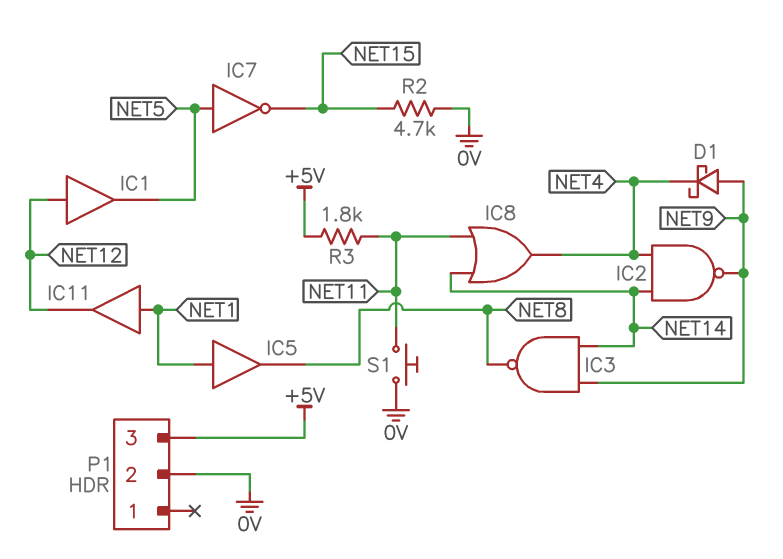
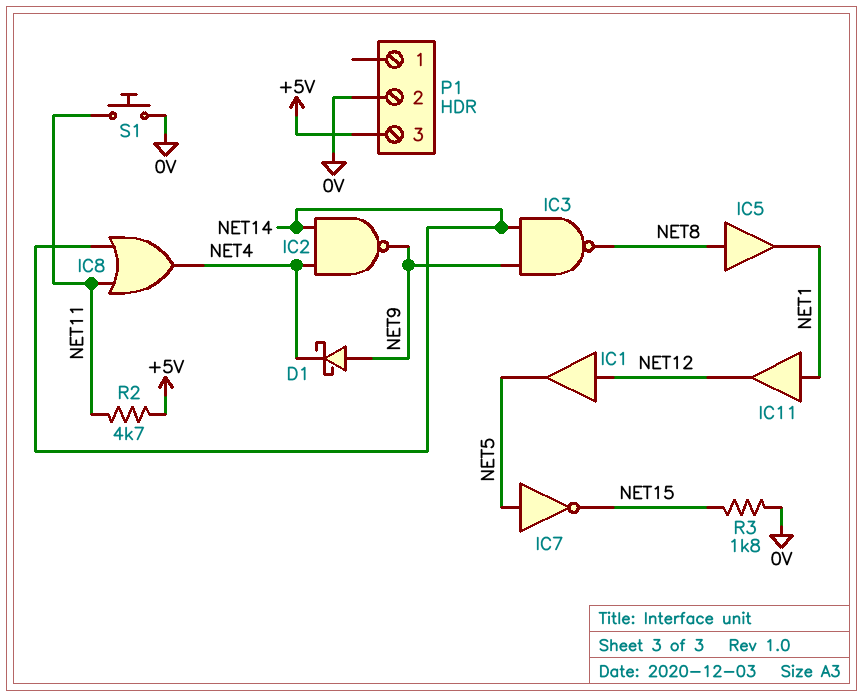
IC5: buffer (in NET1, out NET8) -> buffer (in NET8, out NET1)
R2: 4.7k (0V, NET15) -> 4.7k (+5V, NET11)
R3: 1.8k (+5V, NET11) -> 1.8k (0V, NET15)

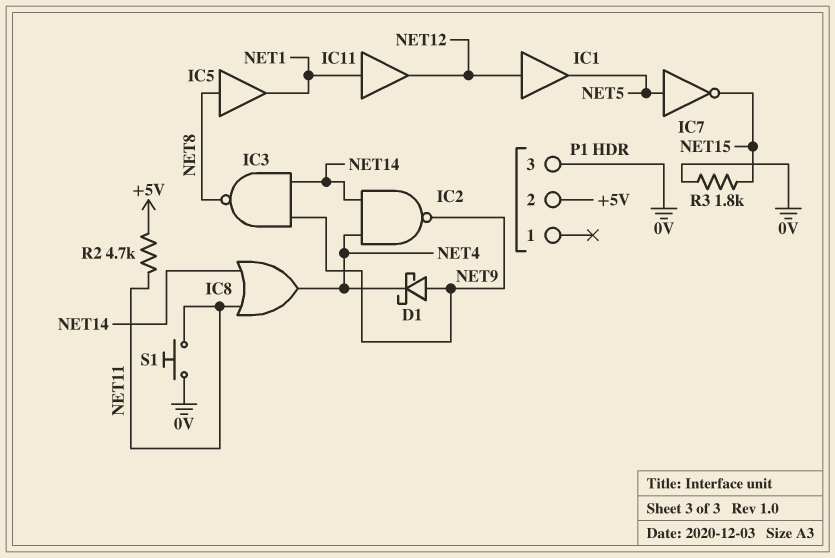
P1 pin 2: 0V -> +5V
P1 pin 3: +5V -> 0V

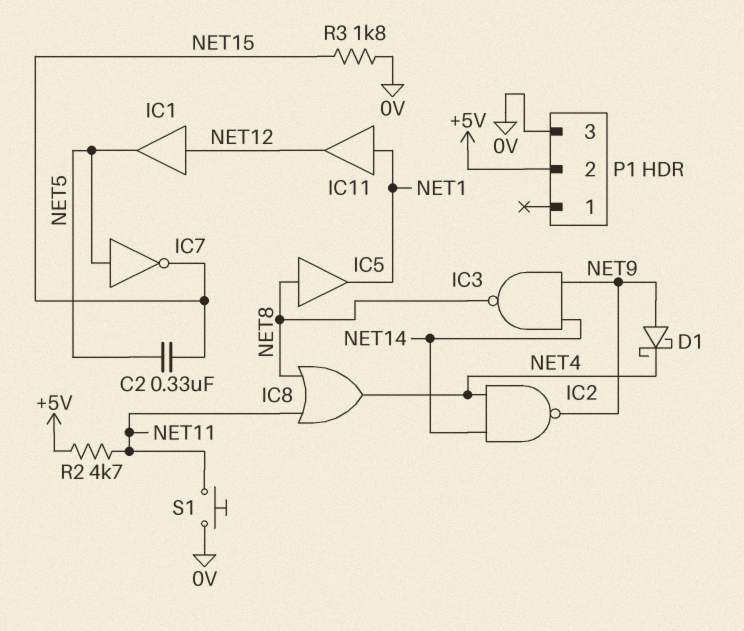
C2: none -> 330nF (NET5, NET15)
IC8: OR (in NET11, in NET14, out NET4) -> OR (in NET8, in NET11, out NET4)

